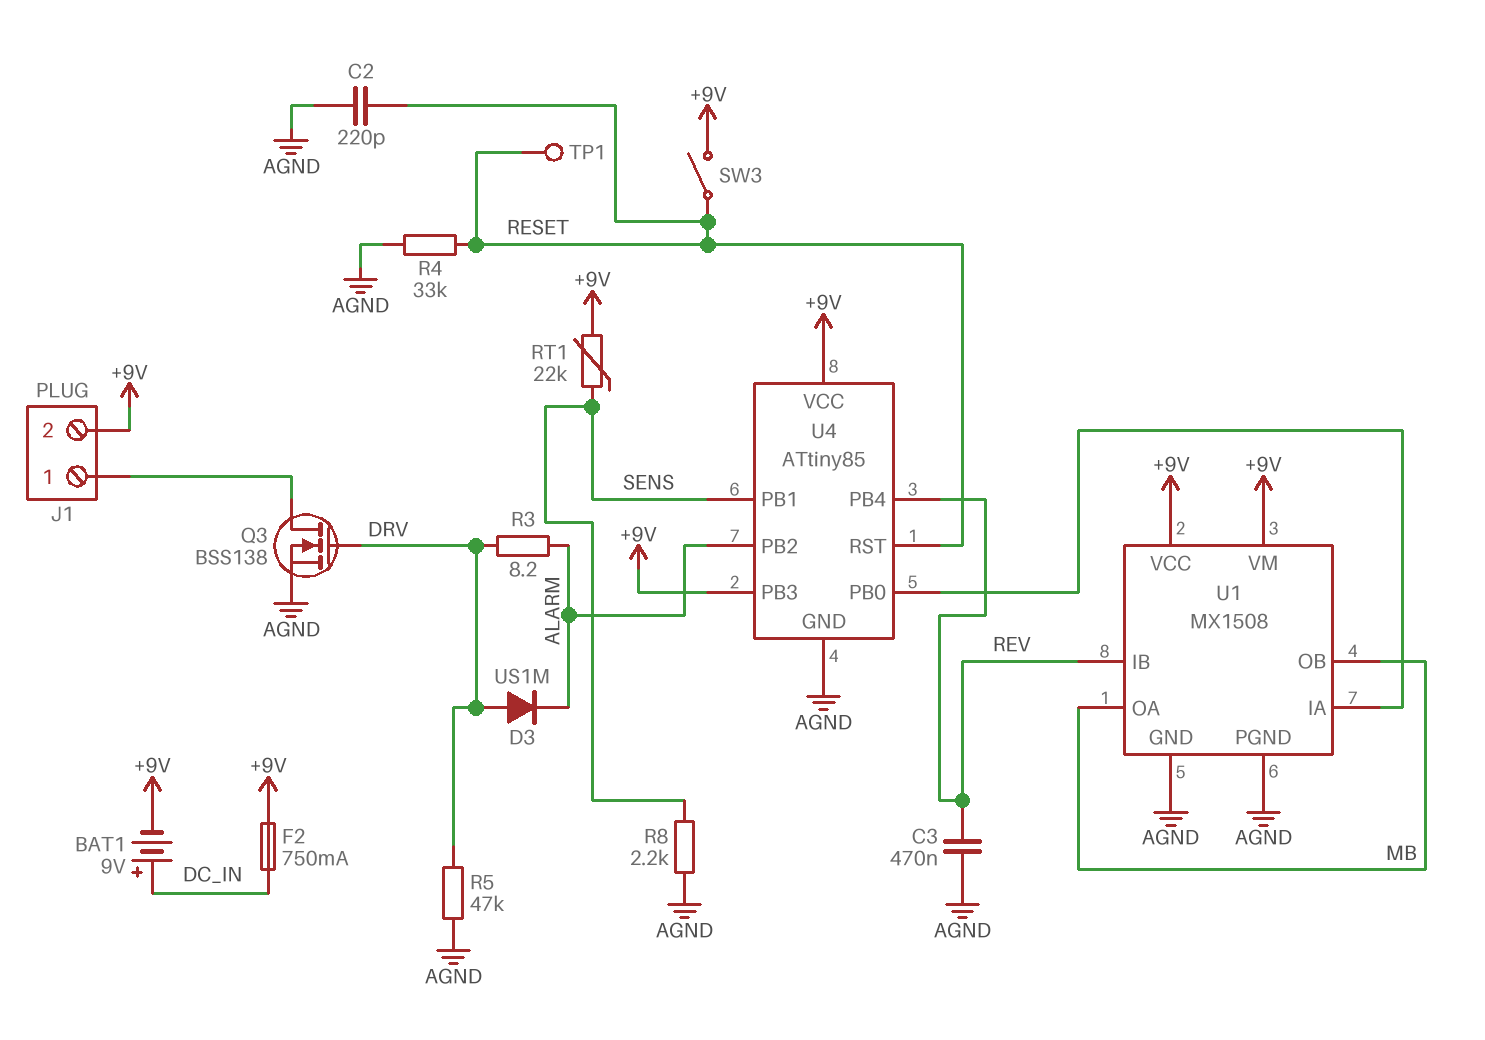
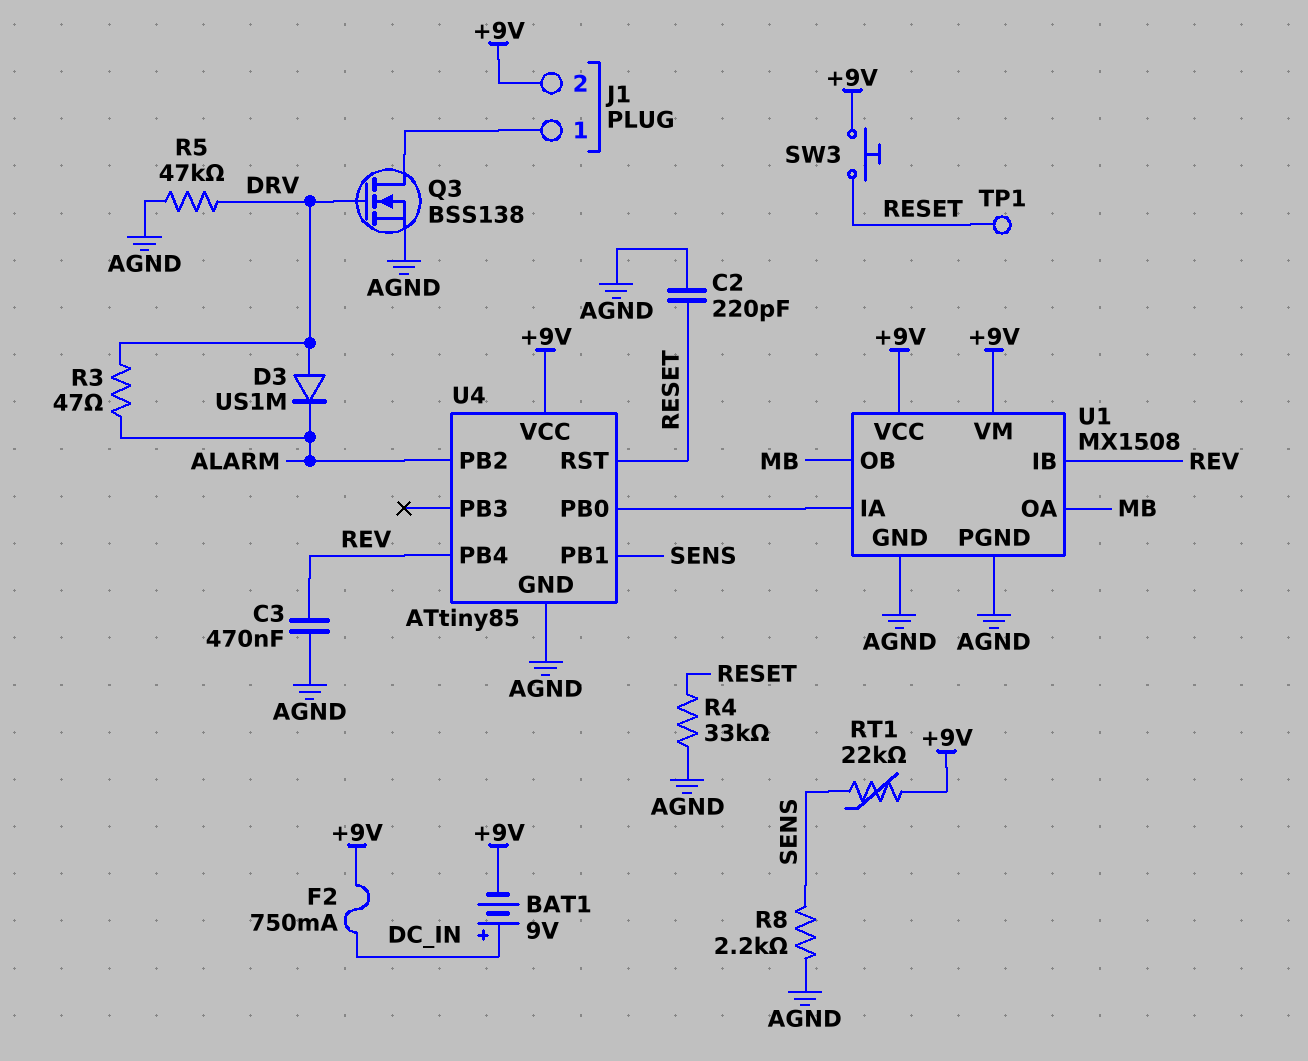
R3: 8.2 (ALARM, DRV) -> 47 (ALARM, DRV)
SW3: switch (+9V, RESET) -> button (+9V, RESET)
U4 pin PB3: +9V -> none

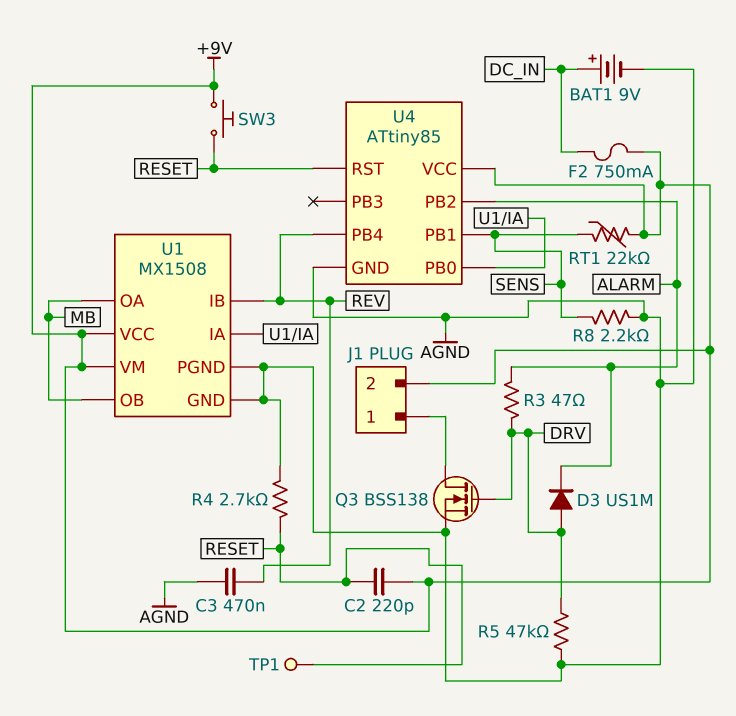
BAT1: 9V (plus DC_IN, minus +9V) -> 9V (plus DC_IN, minus AGND)
C2: 220pF (AGND, RESET) -> 220pF (+9V, RESET)
R4: 33k (AGND, RESET) -> 2.7k (AGND, RESET)

